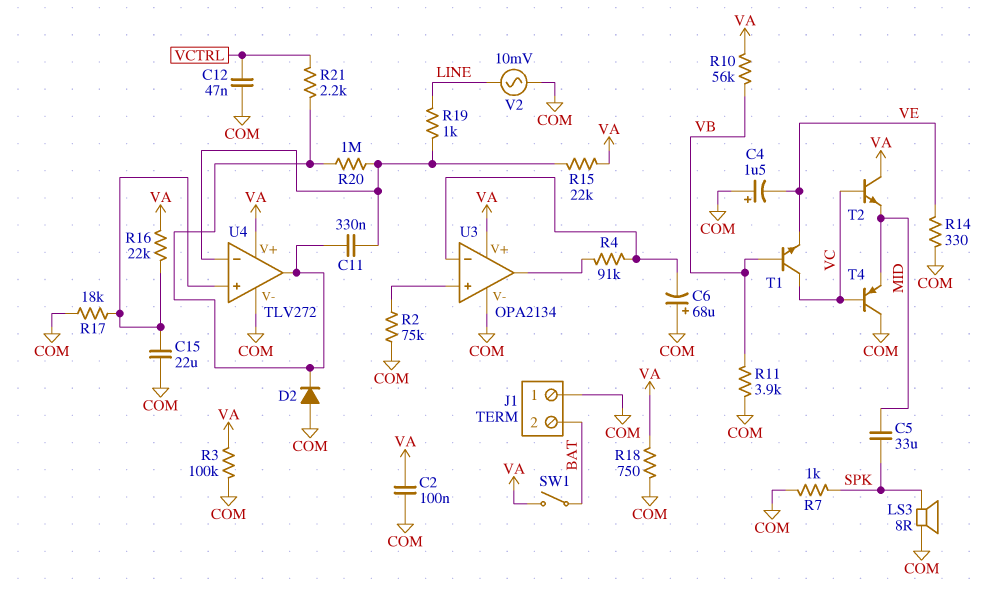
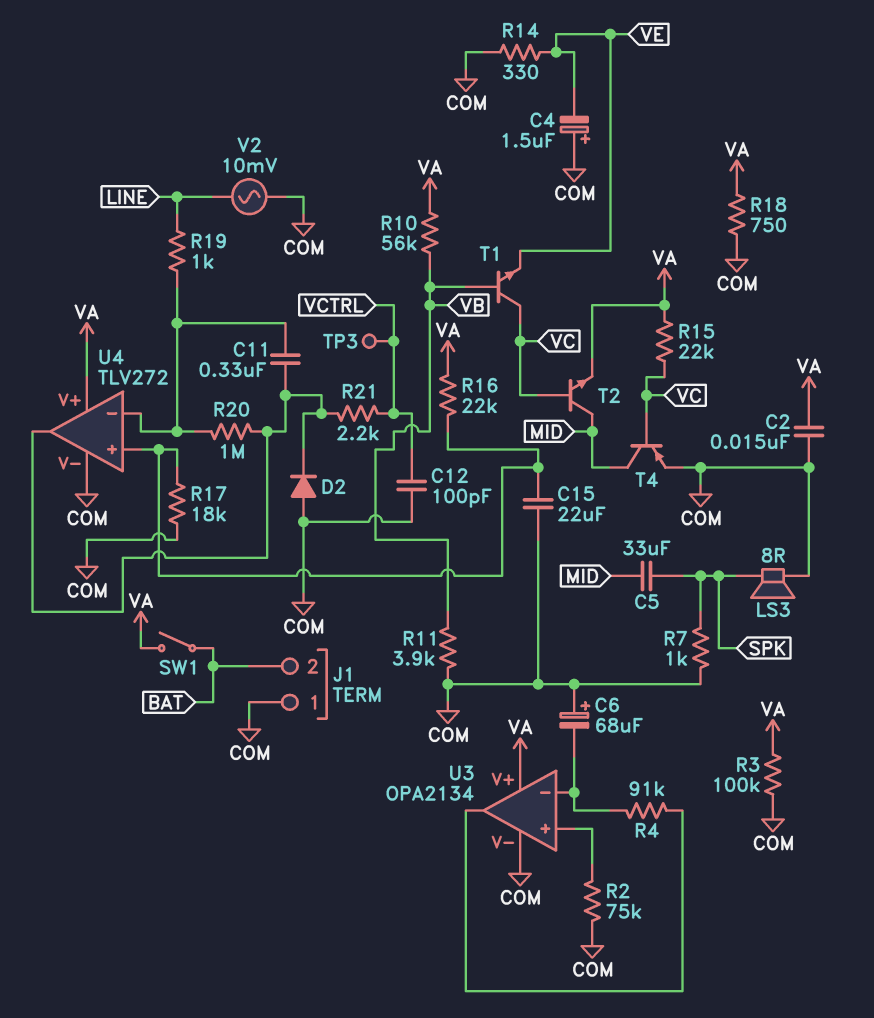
C2: 100nF (COM, VA) -> 15nF (COM, VA)
C12: 47nF (COM, VCTRL) -> 100pF (COM, VCTRL)
R15: 22k (U4/in-, VA) -> 22k (VA, VC)
T2: NPN (B VC, C VA, E MID) -> NPN (B VC, C MID, E VA)
T4: PNP (B VC, C COM, E MID) -> PNP (B VC, C MID, E COM)
TP3: none -> test point (VCTRL)

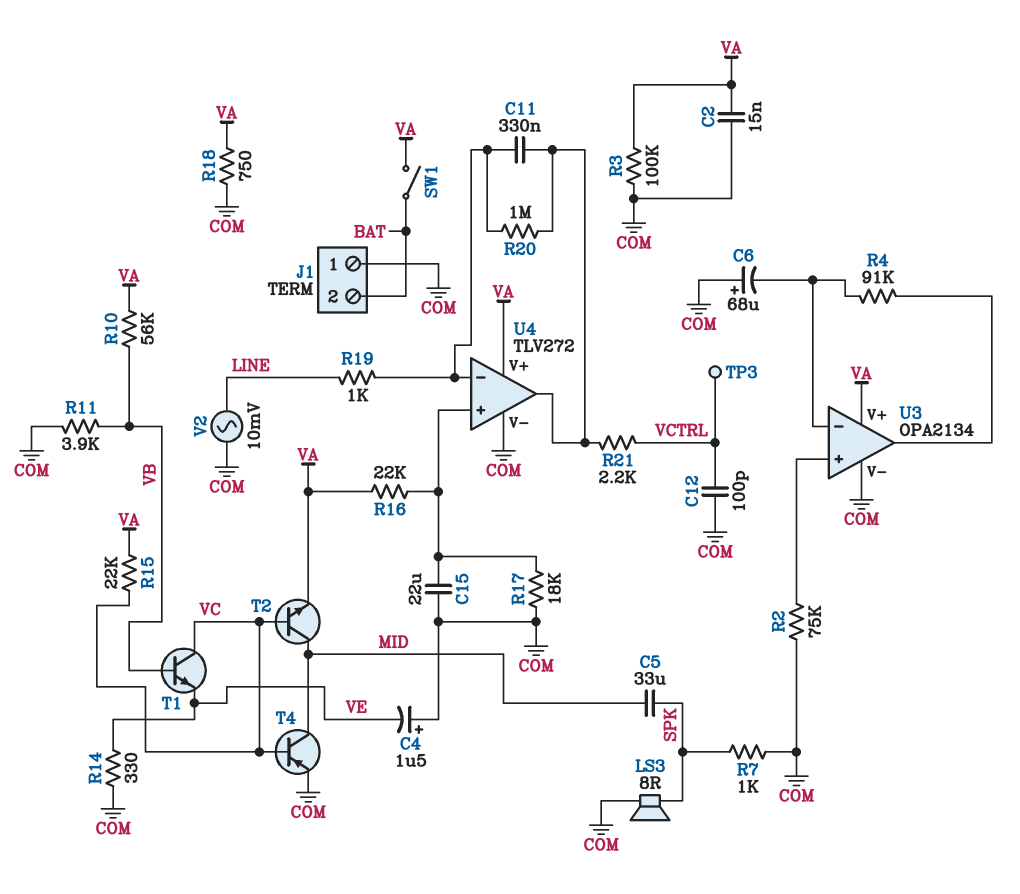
D2: diode (A COM, K U4/out) -> none

